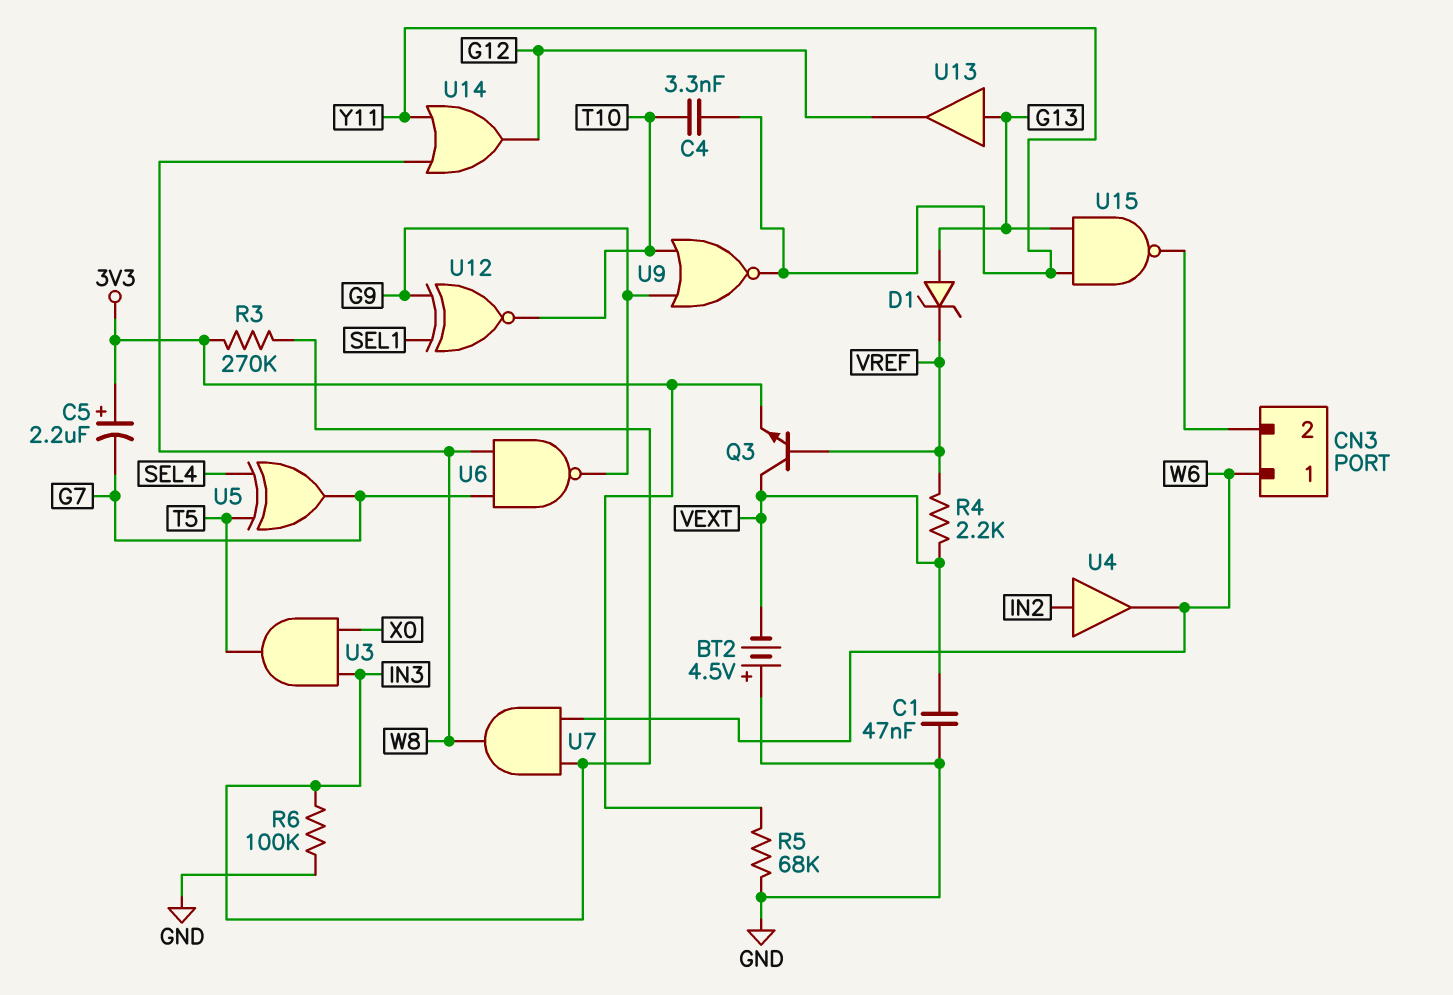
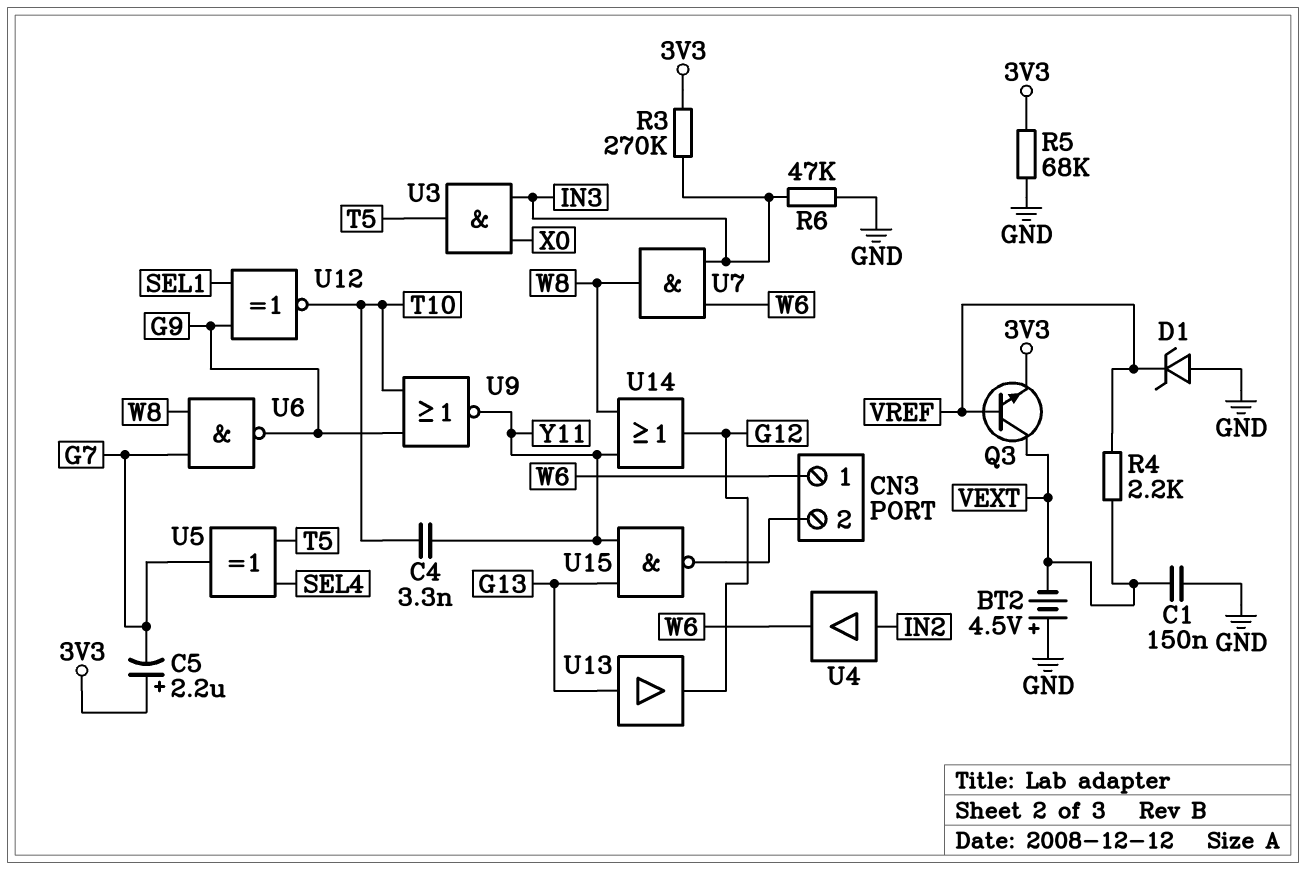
C1: 47nF (GND, VEXT) -> 150nF (GND, VEXT)
D1: zener (A G13, K VREF) -> zener (A GND, K VREF)
R6: 100k (GND, IN3) -> 47k (GND, IN3)

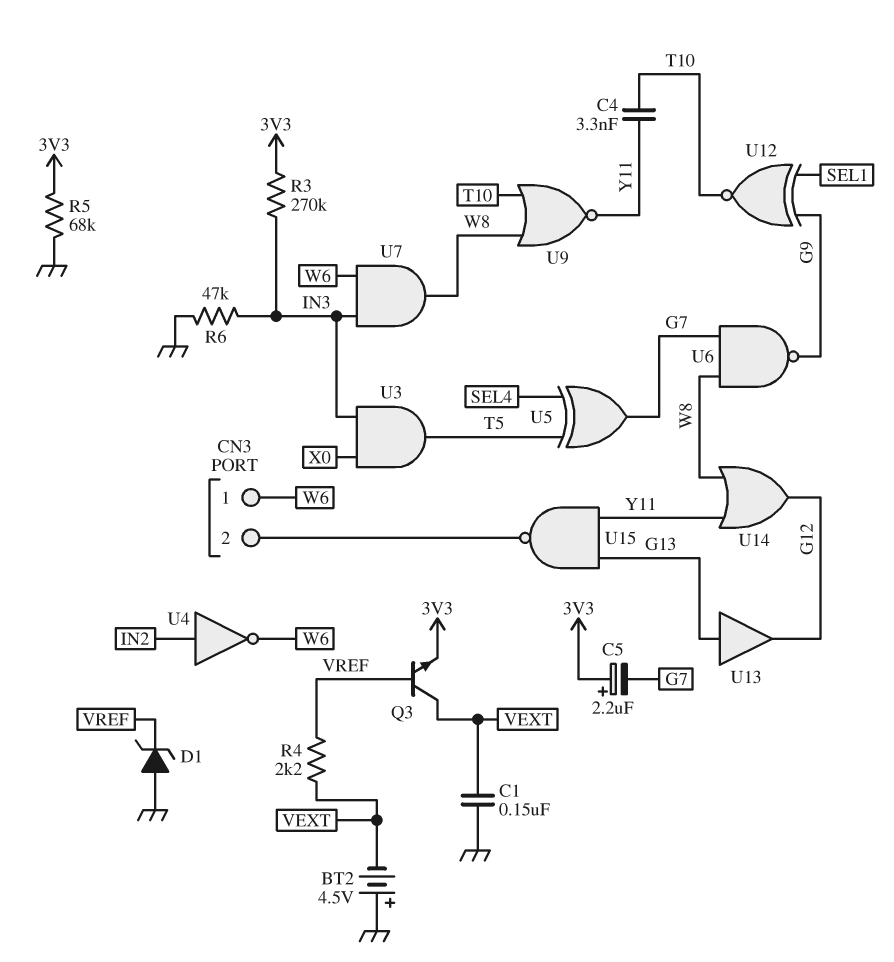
U4: buffer (in IN2, out W6) -> NOT (in IN2, out W6)
U9: NOR (in G9, in T10, out Y11) -> NOR (in T10, in W8, out Y11)

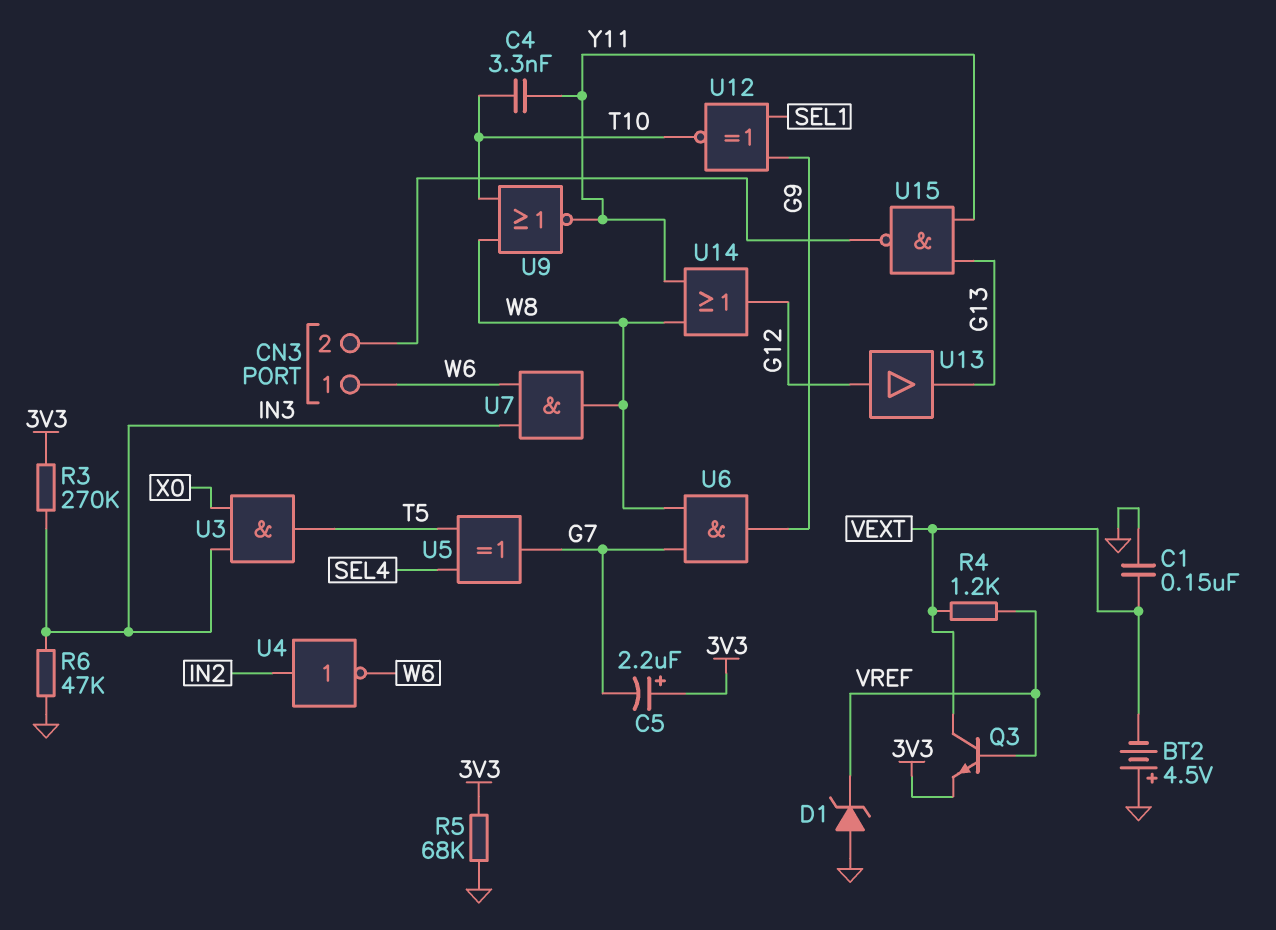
R4: 2.2k (VEXT, VREF) -> 1.2k (VEXT, VREF)
U6: NAND (in G7, in W8, out G9) -> AND (in G7, in W8, out G9)
U13: buffer (in G13, out G12) -> buffer (in G12, out G13)

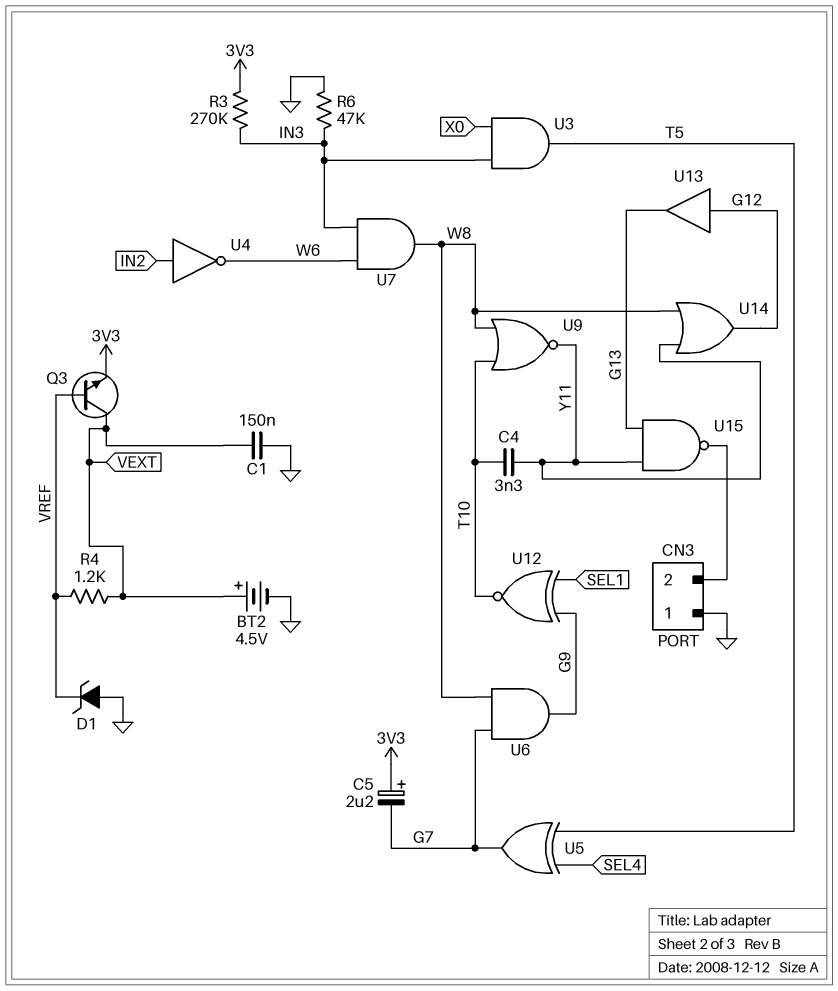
BT2: 4.5V (plus GND, minus VEXT) -> 4.5V (plus VEXT, minus GND)
CN3 pin 1: W6 -> GND
R5: 68k (3V3, GND) -> none

